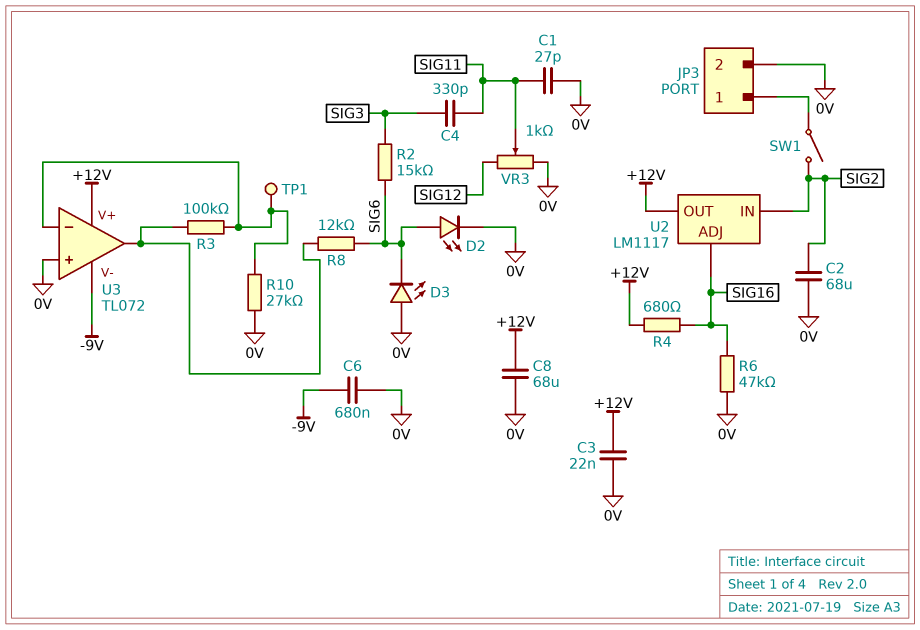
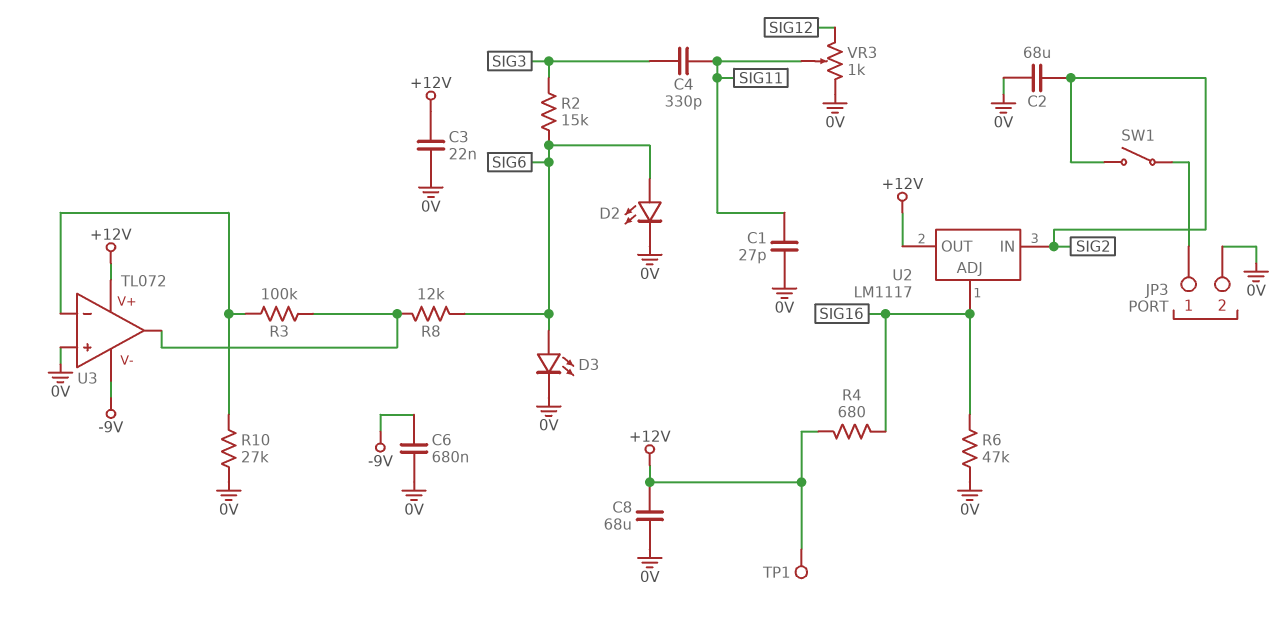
D3: LED (A 0V, K SIG6) -> LED (A SIG6, K 0V)
TP1: test point (U3/in-) -> test point (+12V)

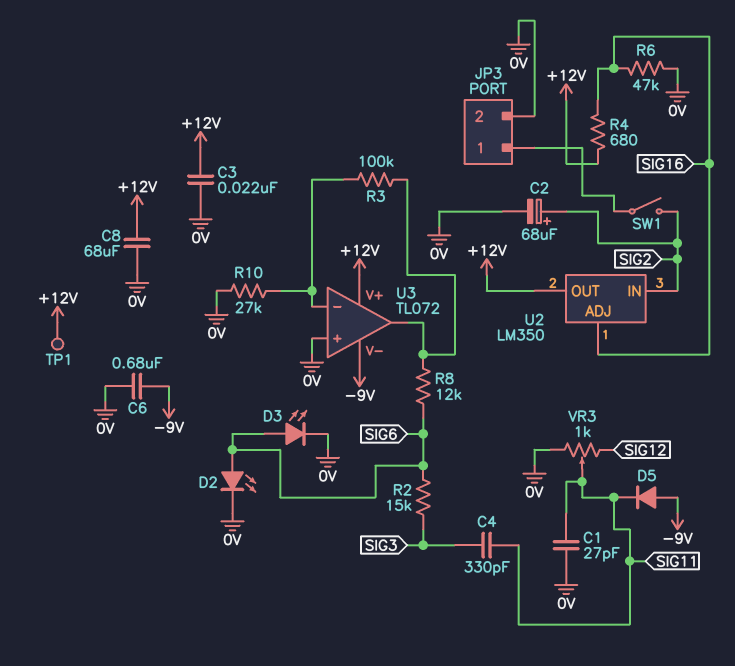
C2: 68uF (0V, SIG2) -> 68uF (plus SIG2, minus 0V)
D5: none -> diode (A -9V, K SIG11)
U2: LM1117 -> LM350

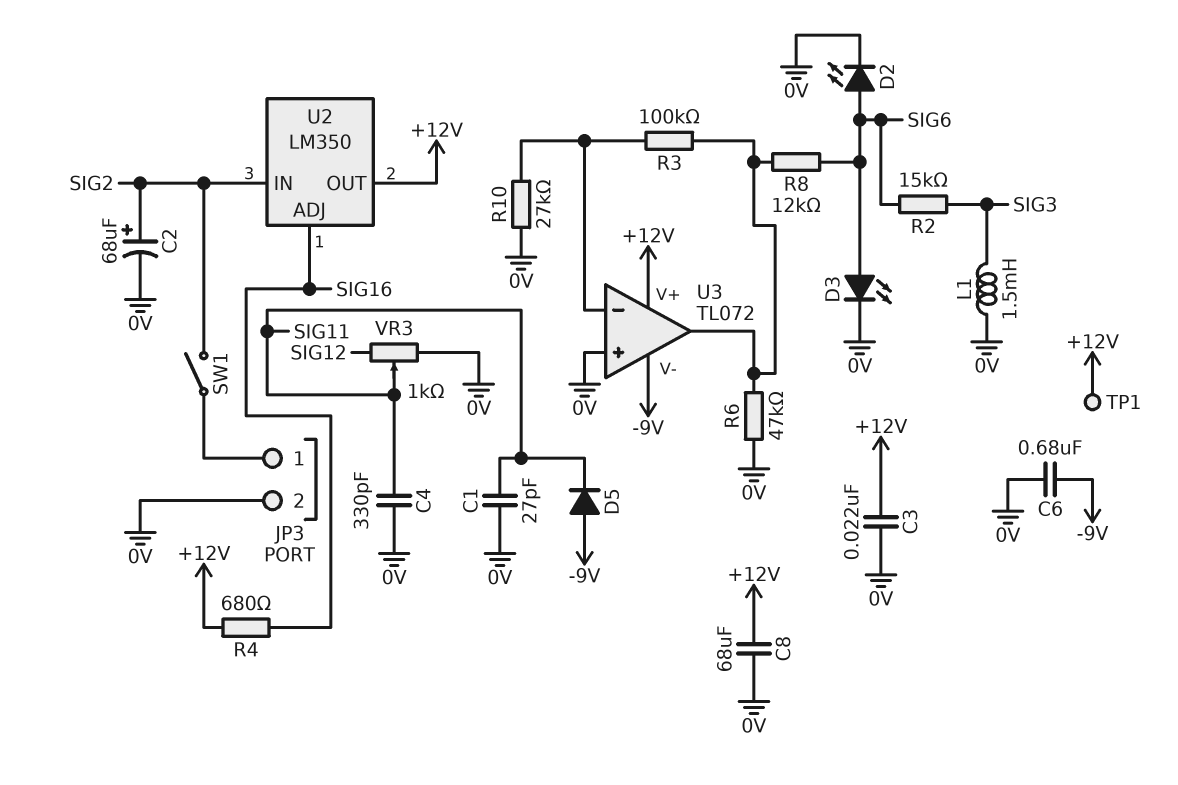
C4: 330pF (SIG3, SIG11) -> 330pF (0V, SIG11)
L1: none -> 1.5mH (0V, SIG3)
R6: 47k (0V, SIG16) -> 47k (0V, U3/out)

